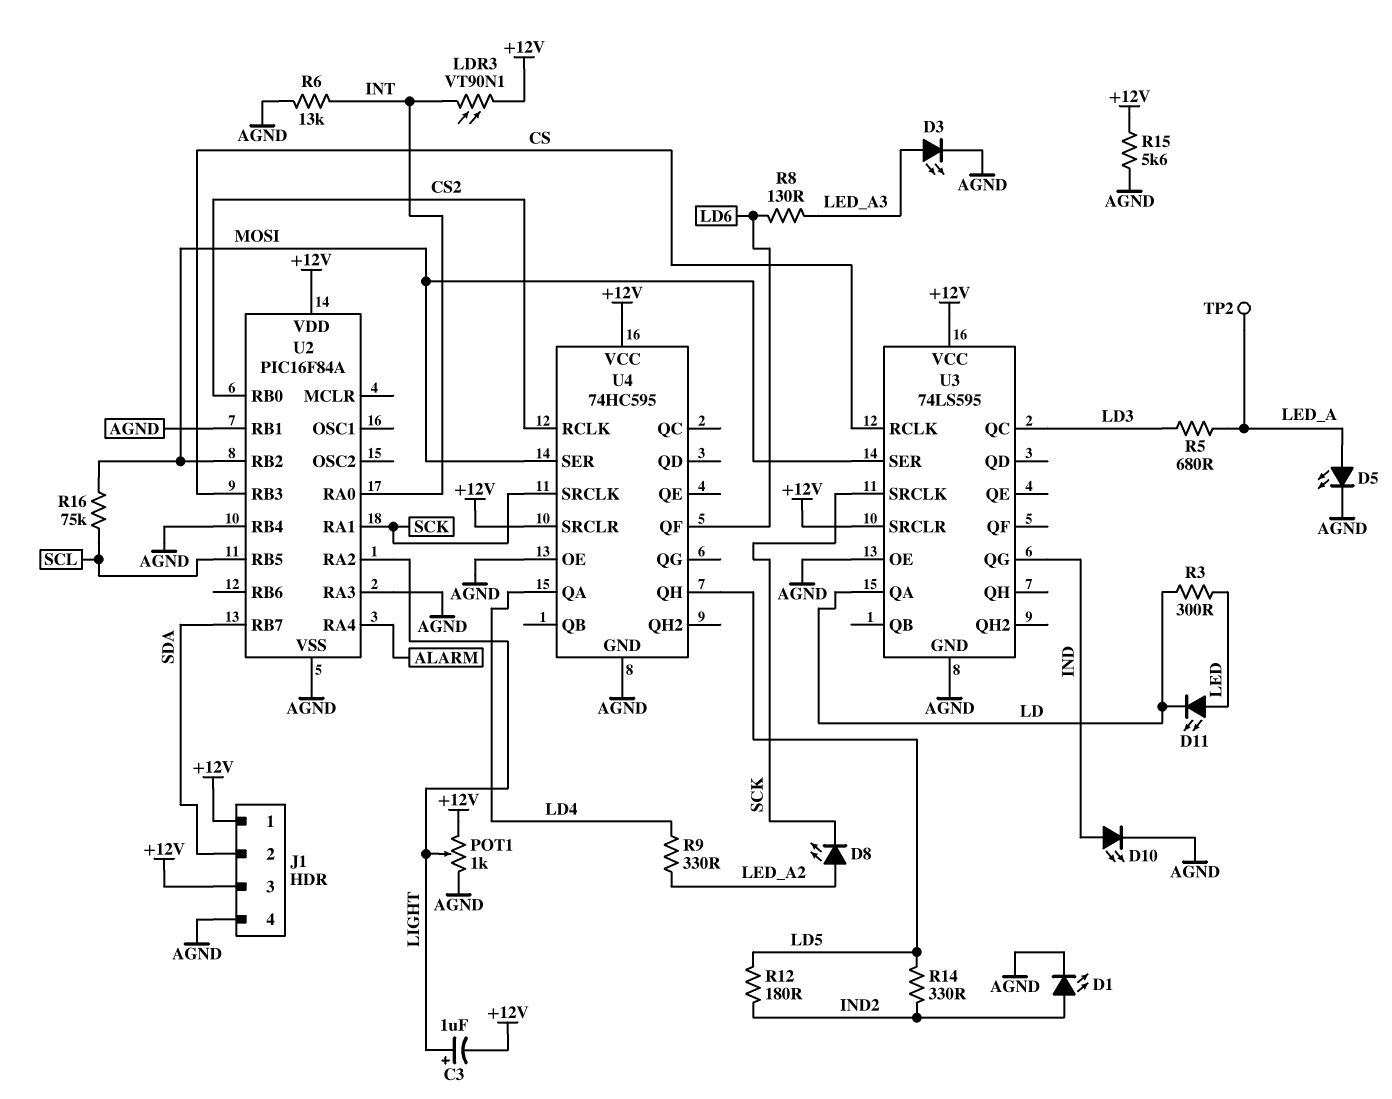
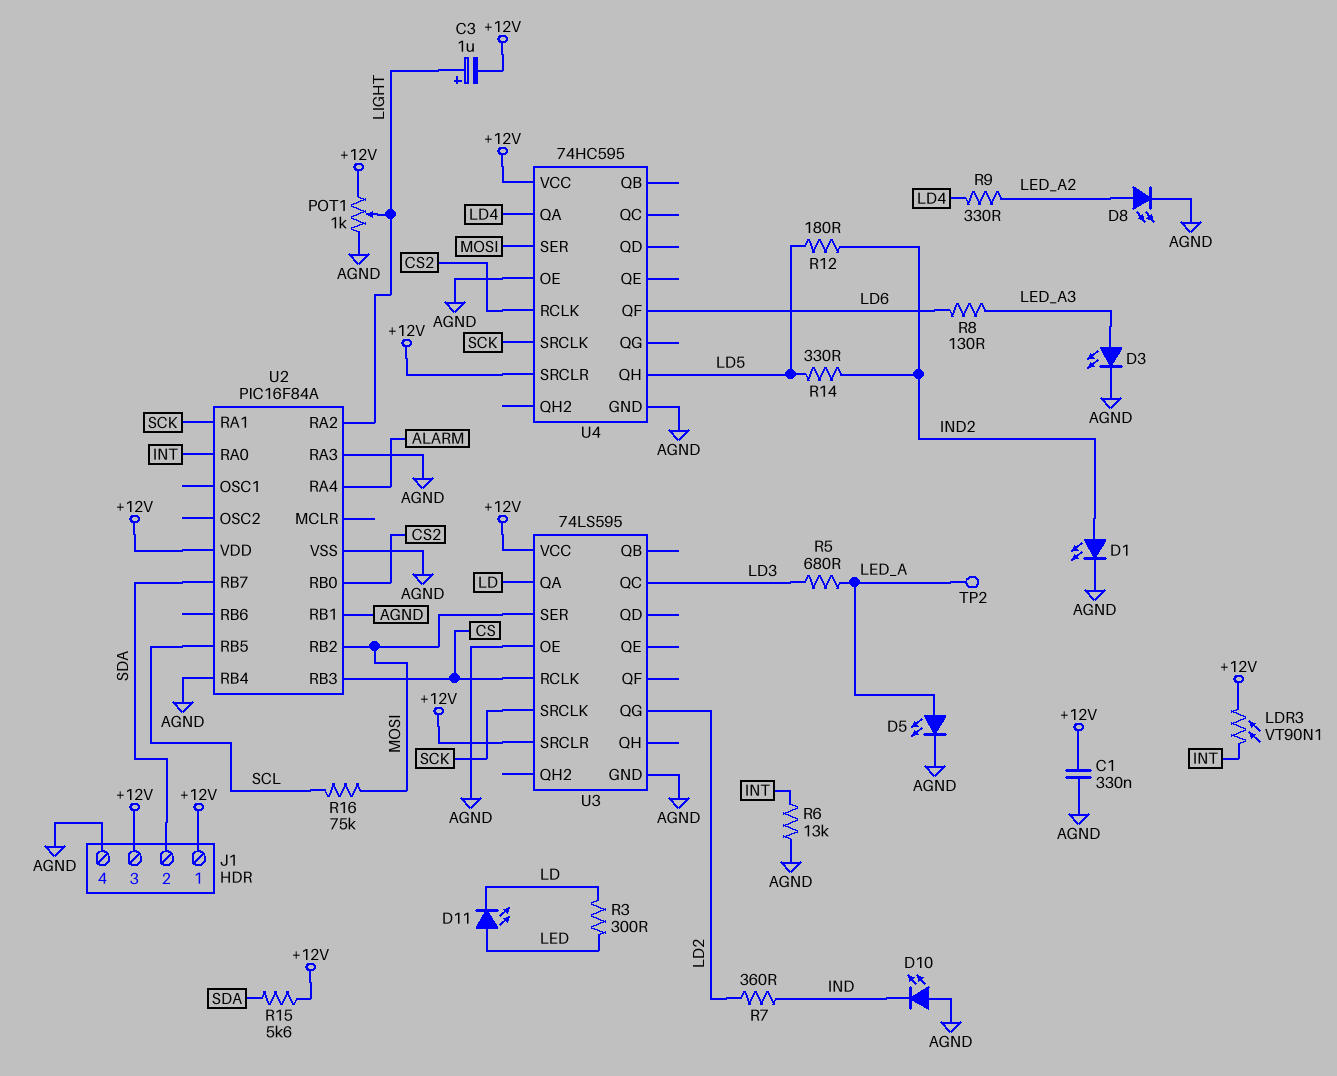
C1: none -> 330nF (+12V, AGND)
D8: LED (A LED_A2, K SCK) -> LED (A LED_A2, K AGND)
D10: LED (A IND, K AGND) -> LED (A AGND, K IND)
R7: none -> 360 (IND, LD2)
R15: 5.6k (+12V, AGND) -> 5.6k (+12V, SDA)
U3 pin QG: IND -> LD2

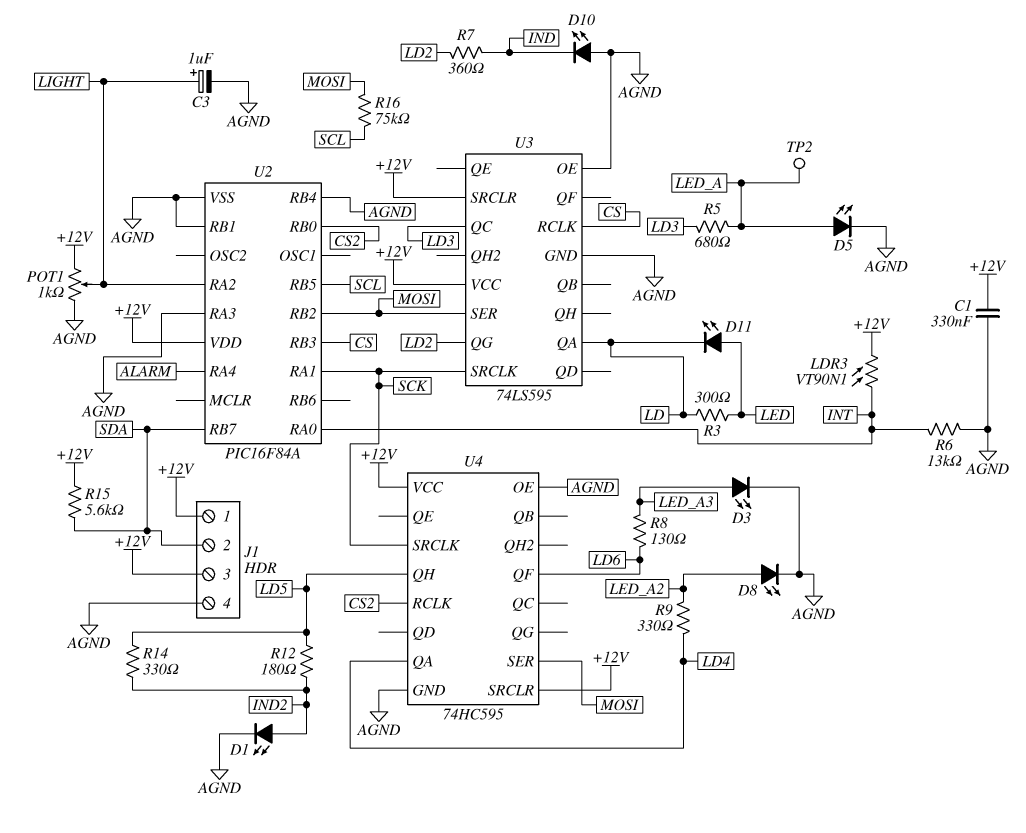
C3: 1uF (plus LIGHT, minus +12V) -> 1uF (plus LIGHT, minus AGND)

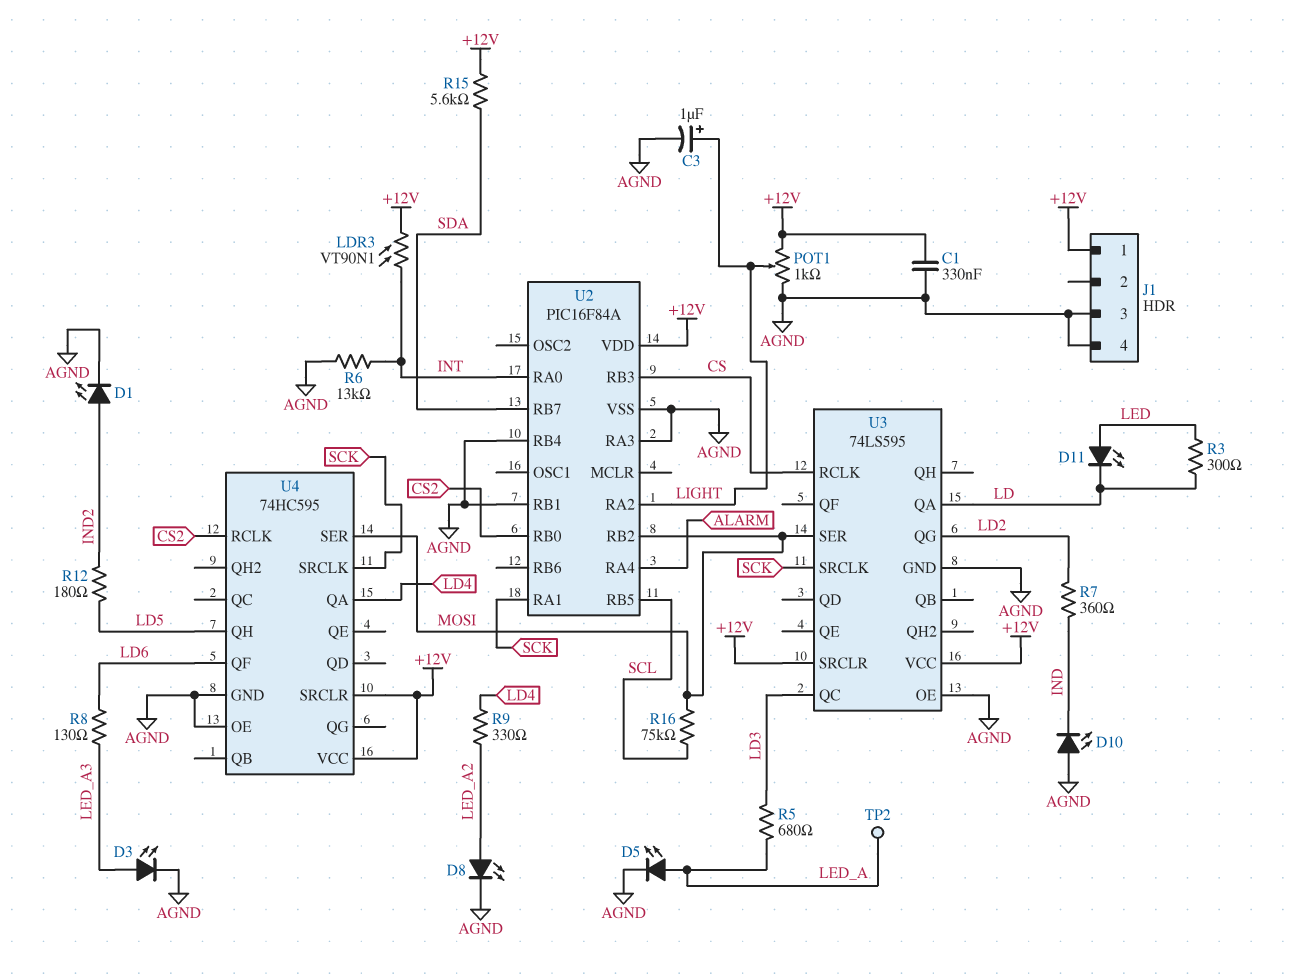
J1 pin 2: SDA -> none
J1 pin 3: +12V -> AGND
R14: 330 (IND2, LD5) -> none

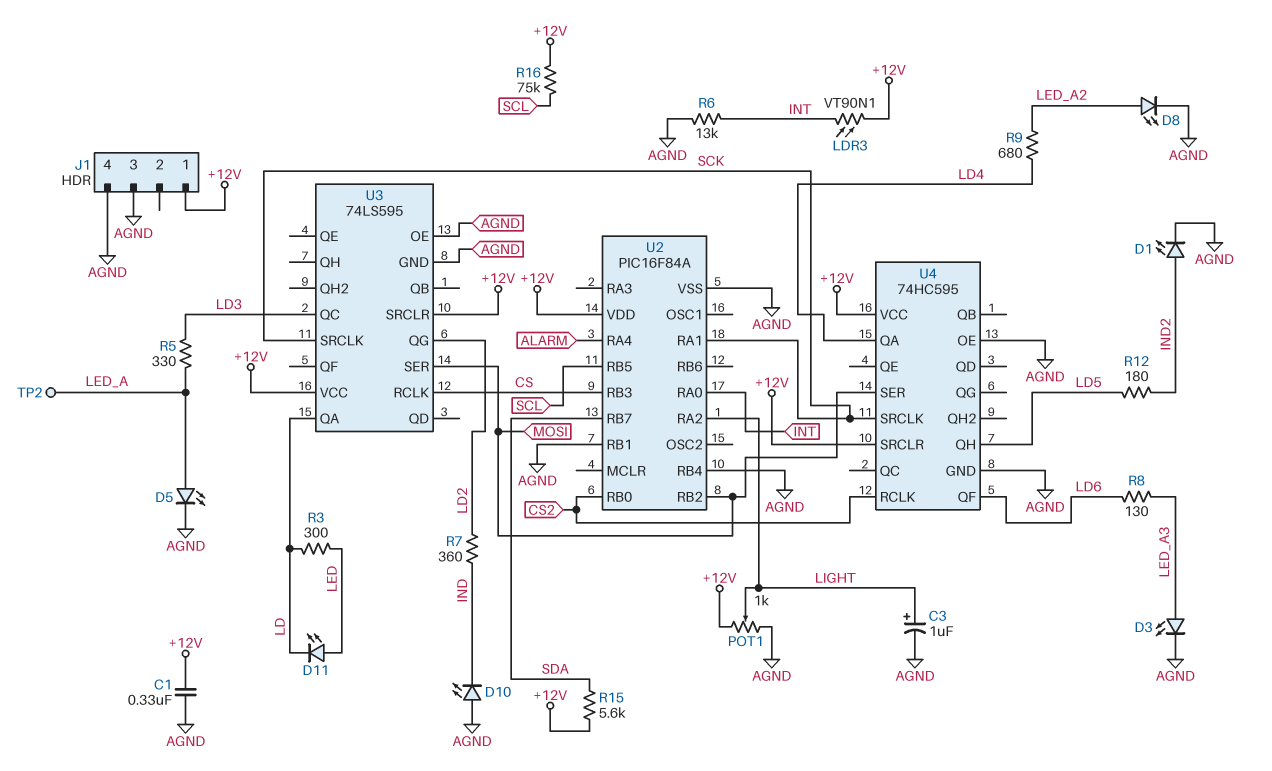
R5: 680 (LD3, LED_A) -> 330 (LD3, LED_A)
R9: 330 (LD4, LED_A2) -> 680 (LD4, LED_A2)
R16: 75k (MOSI, SCL) -> 75k (+12V, SCL)
U2 pin RA3: AGND -> none

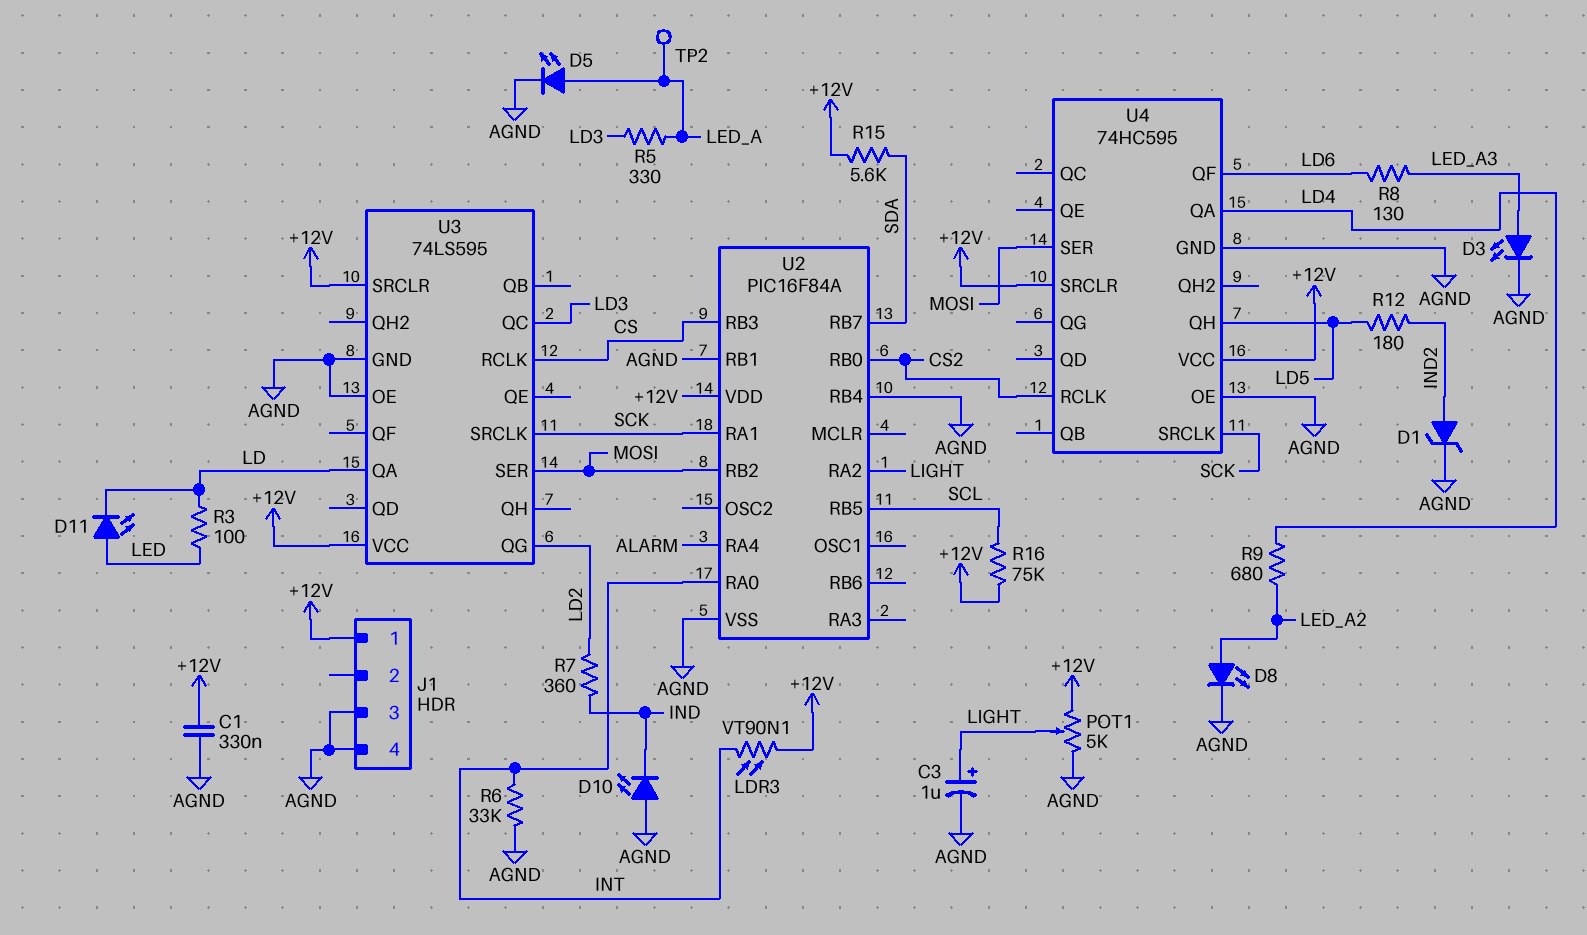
D1: LED (A IND2, K AGND) -> zener (A IND2, K AGND)
POT1: 1k (+12V, AGND, wiper LIGHT) -> 5k (+12V, AGND, wiper LIGHT)
R3: 300 (LD, LED) -> 100 (LD, LED)
R6: 13k (AGND, INT) -> 33k (AGND, INT)

